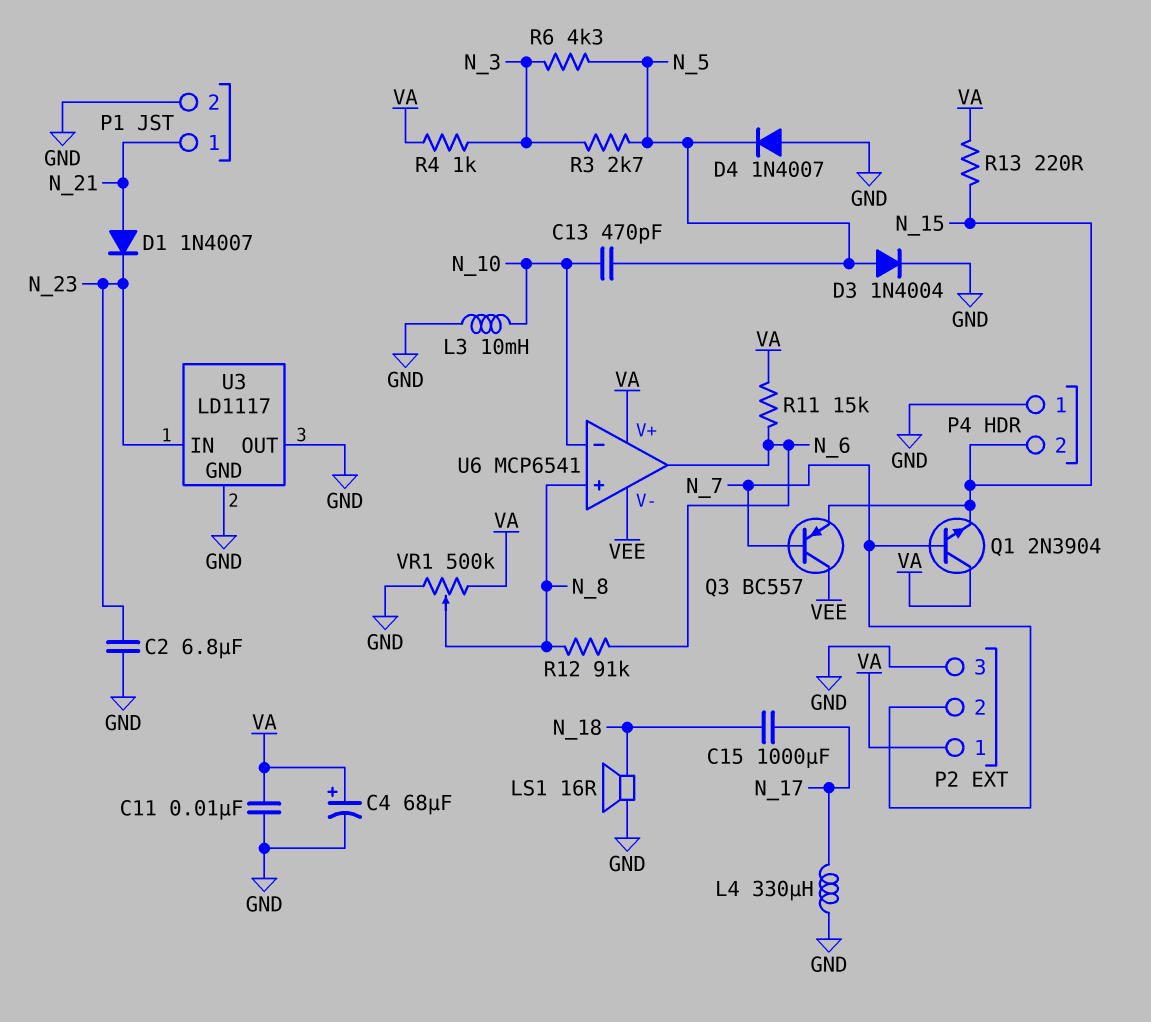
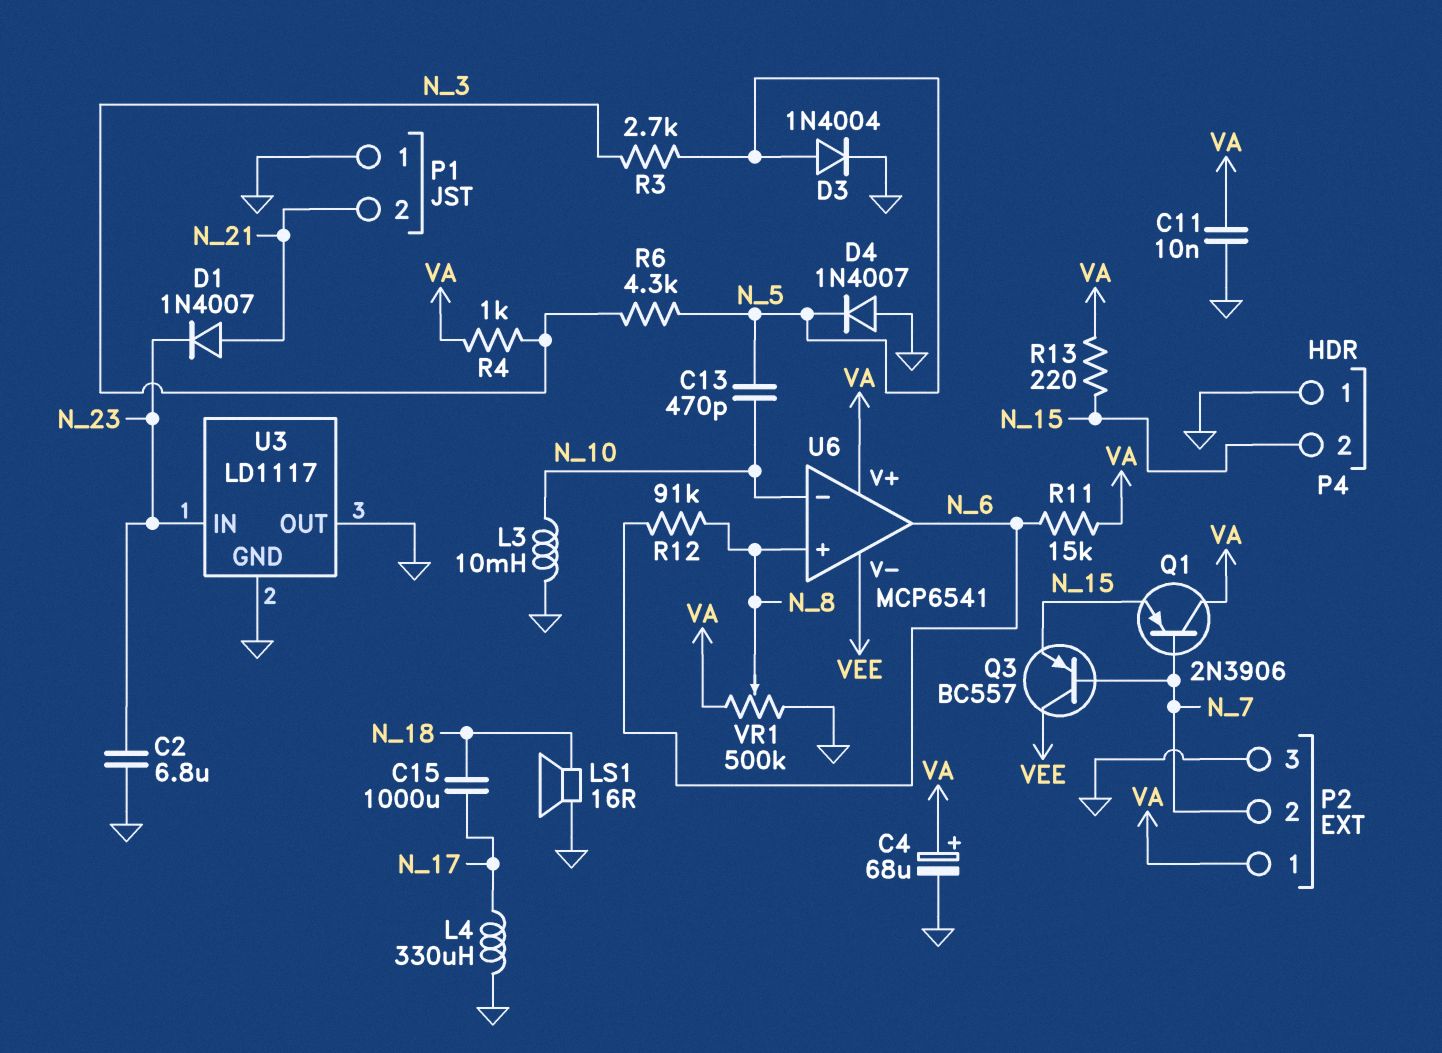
P1 pin 1: N_21 -> GND
P1 pin 2: GND -> N_21
Q1: NPN 2N3904 (B N_7, C VA, E N_15) -> PNP 2N3906 (B N_7, C VA, E N_15)

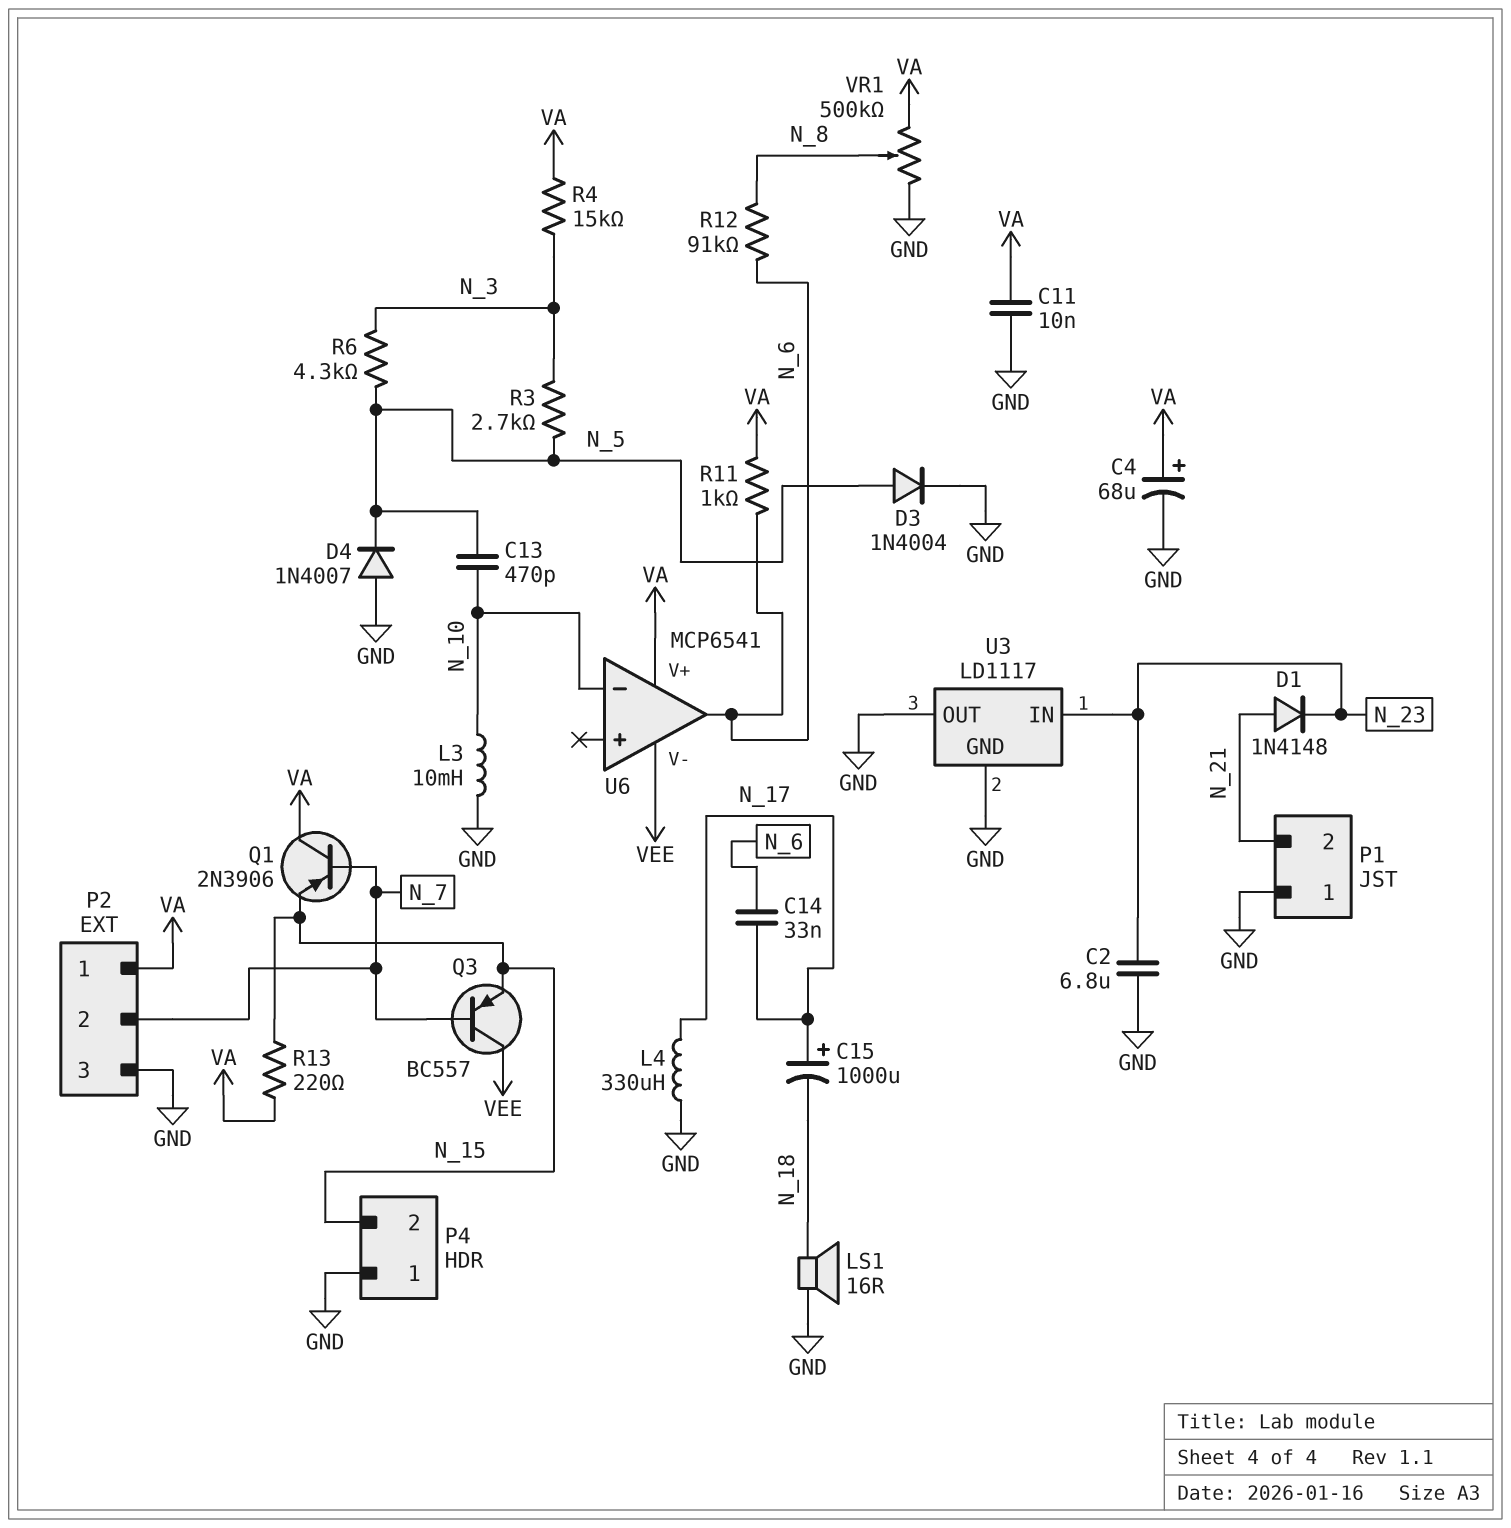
C14: none -> 33nF (N_6, N_17)
C15: 1000uF (N_17, N_18) -> 1000uF (plus N_17, minus N_18)
D1: diode 1N4007 (A N_21, K N_23) -> diode 1N4148 (A N_21, K N_23)
R4: 1k (N_3, VA) -> 15k (N_3, VA)
R11: 15k (N_6, VA) -> 1k (N_6, VA)
U6 pin in+: N_8 -> none

